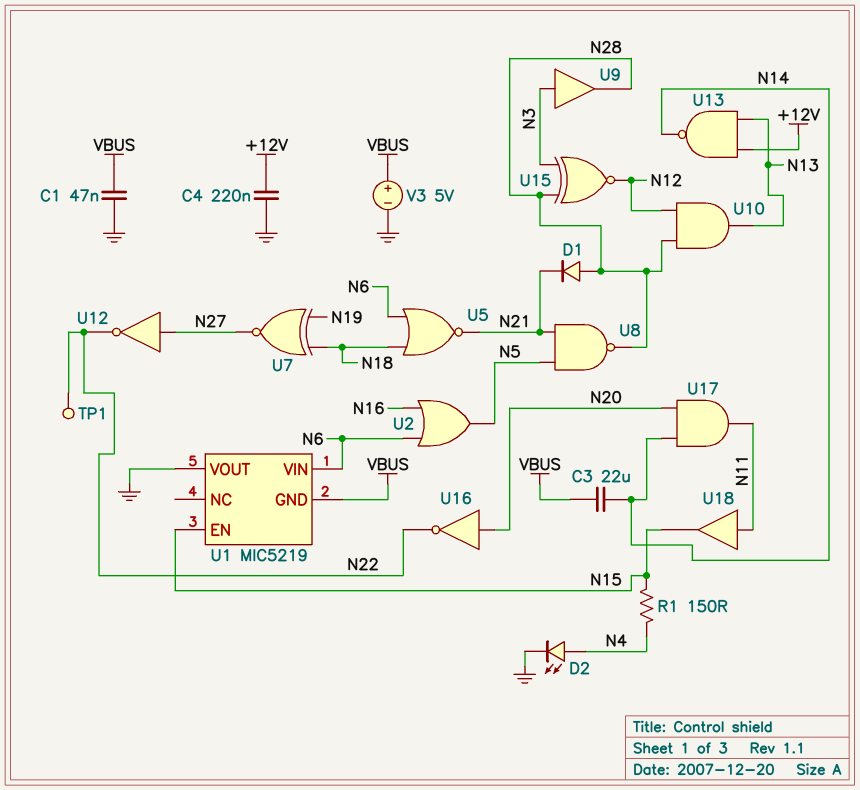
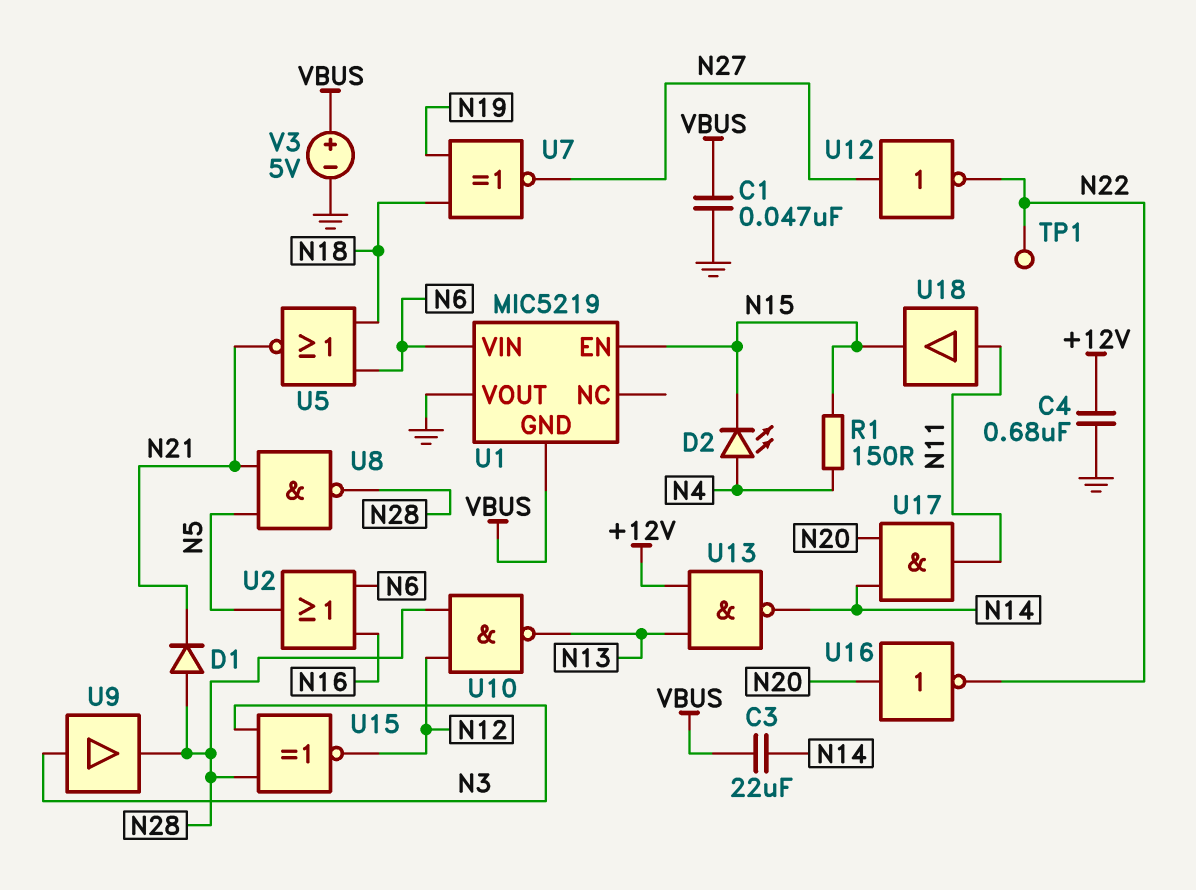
C4: 220nF (+12V, GND) -> 680nF (+12V, GND)
D2: LED (A N4, K GND) -> LED (A N4, K N15)
U10: AND (in N12, in N28, out N13) -> NAND (in N12, in N28, out N13)

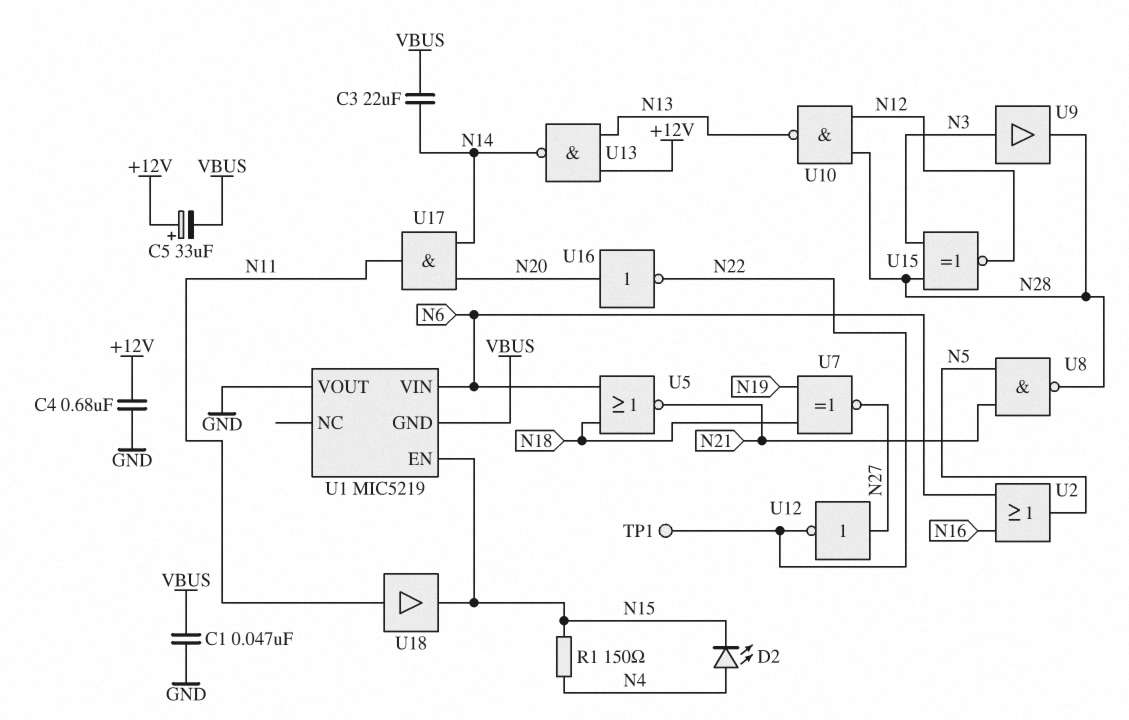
C5: none -> 33uF (plus +12V, minus VBUS)
D1: diode (A N28, K N21) -> none
V3: 5V (plus VBUS, minus GND) -> none

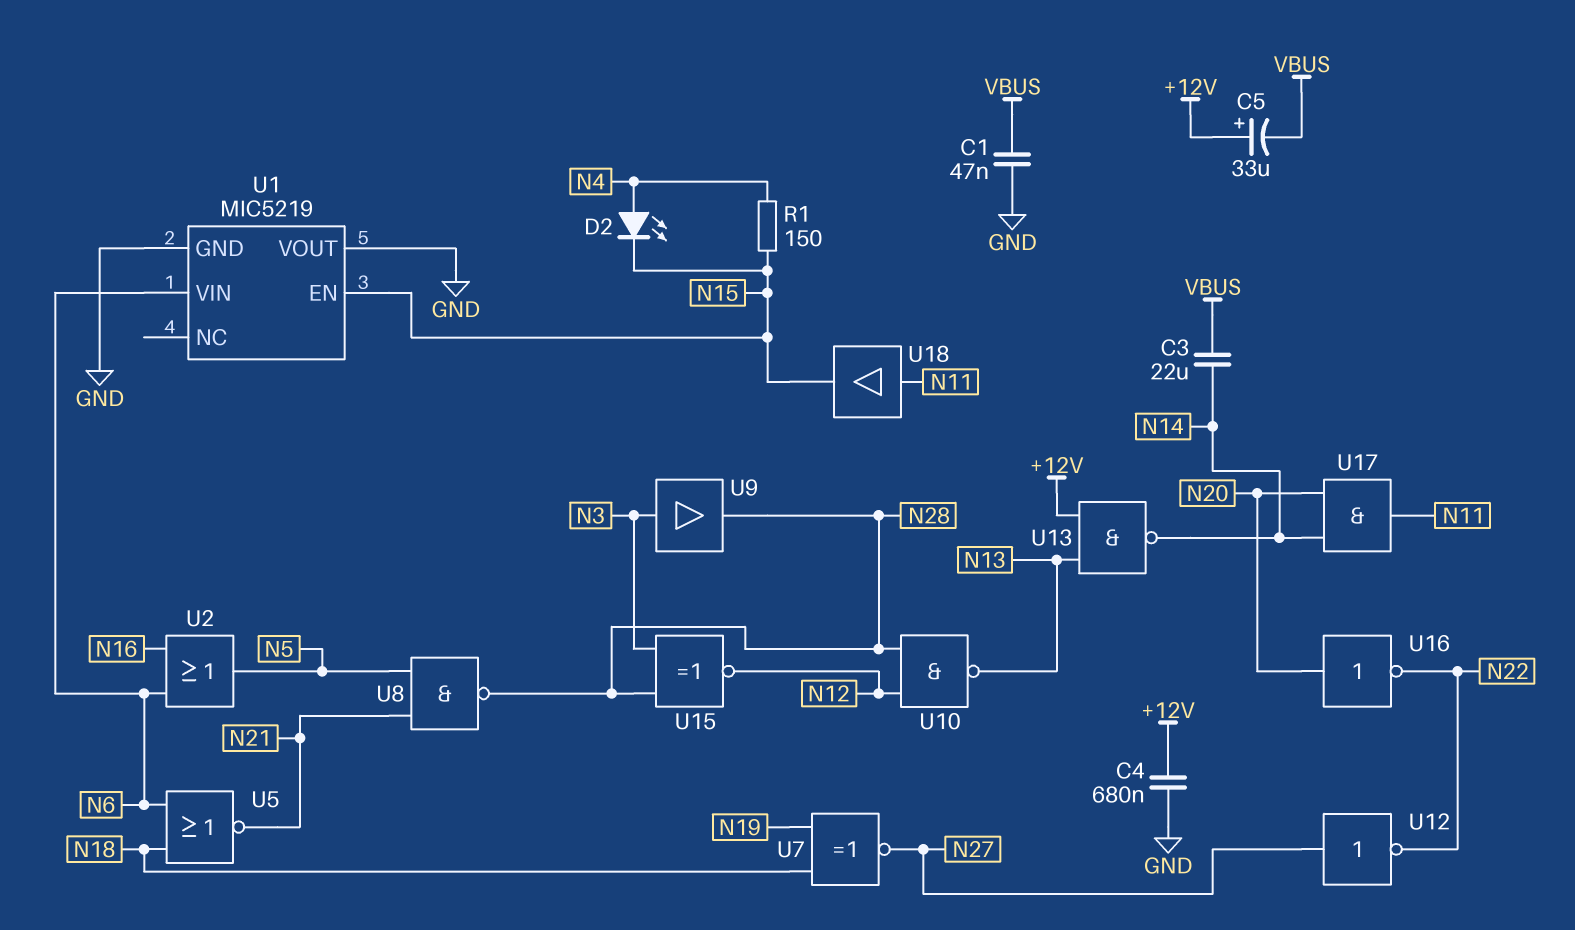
TP1: test point (N22) -> none
U1 pin GND: VBUS -> GND

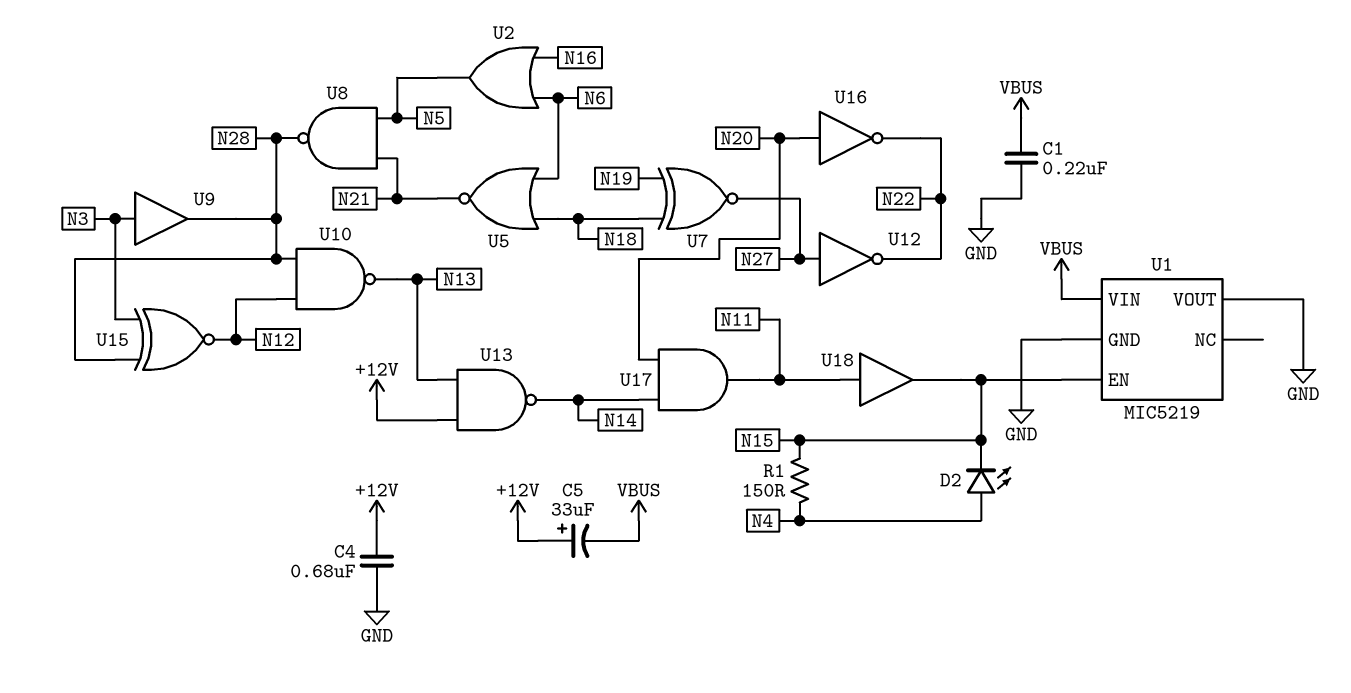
C1: 47nF (GND, VBUS) -> 220nF (GND, VBUS)
C3: 22uF (N14, VBUS) -> none
U1 pin VIN: N6 -> VBUS

